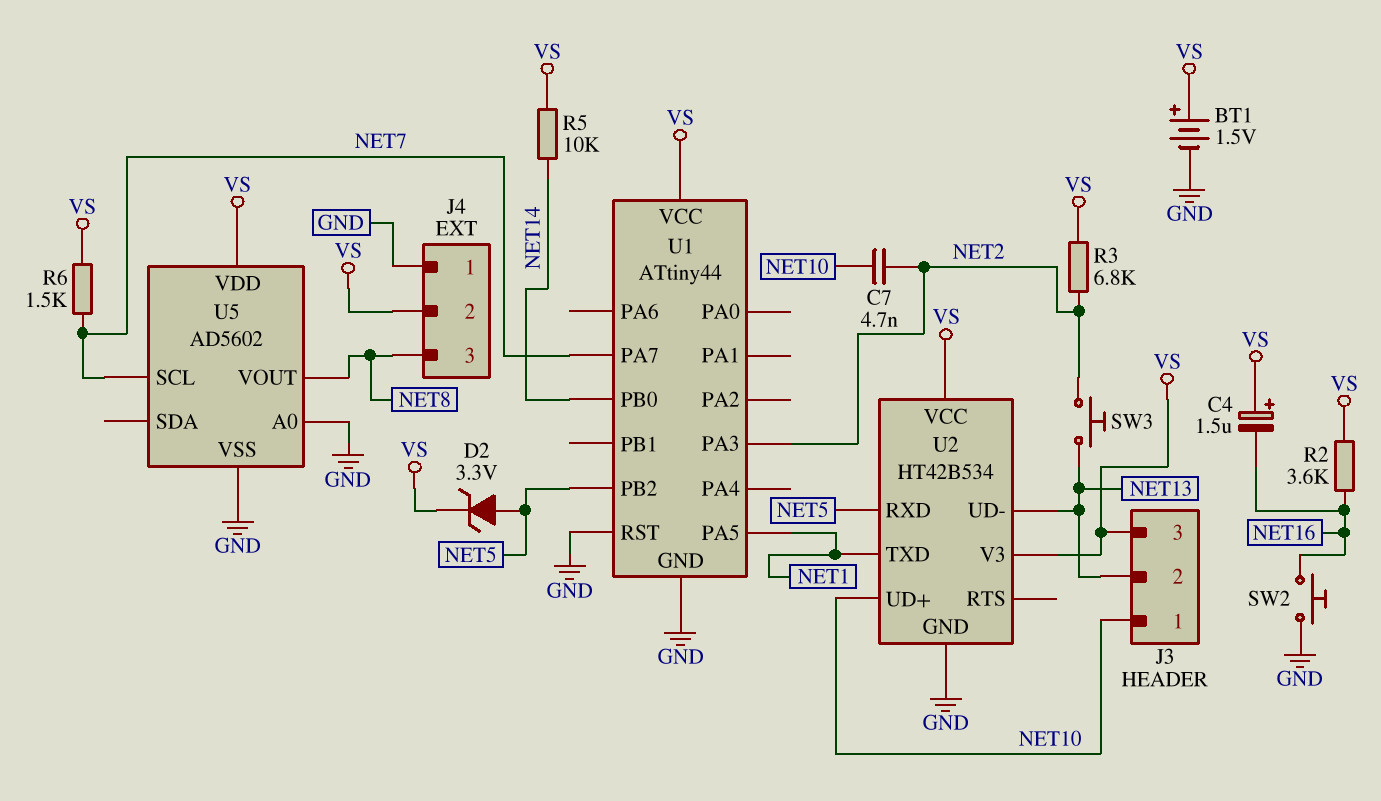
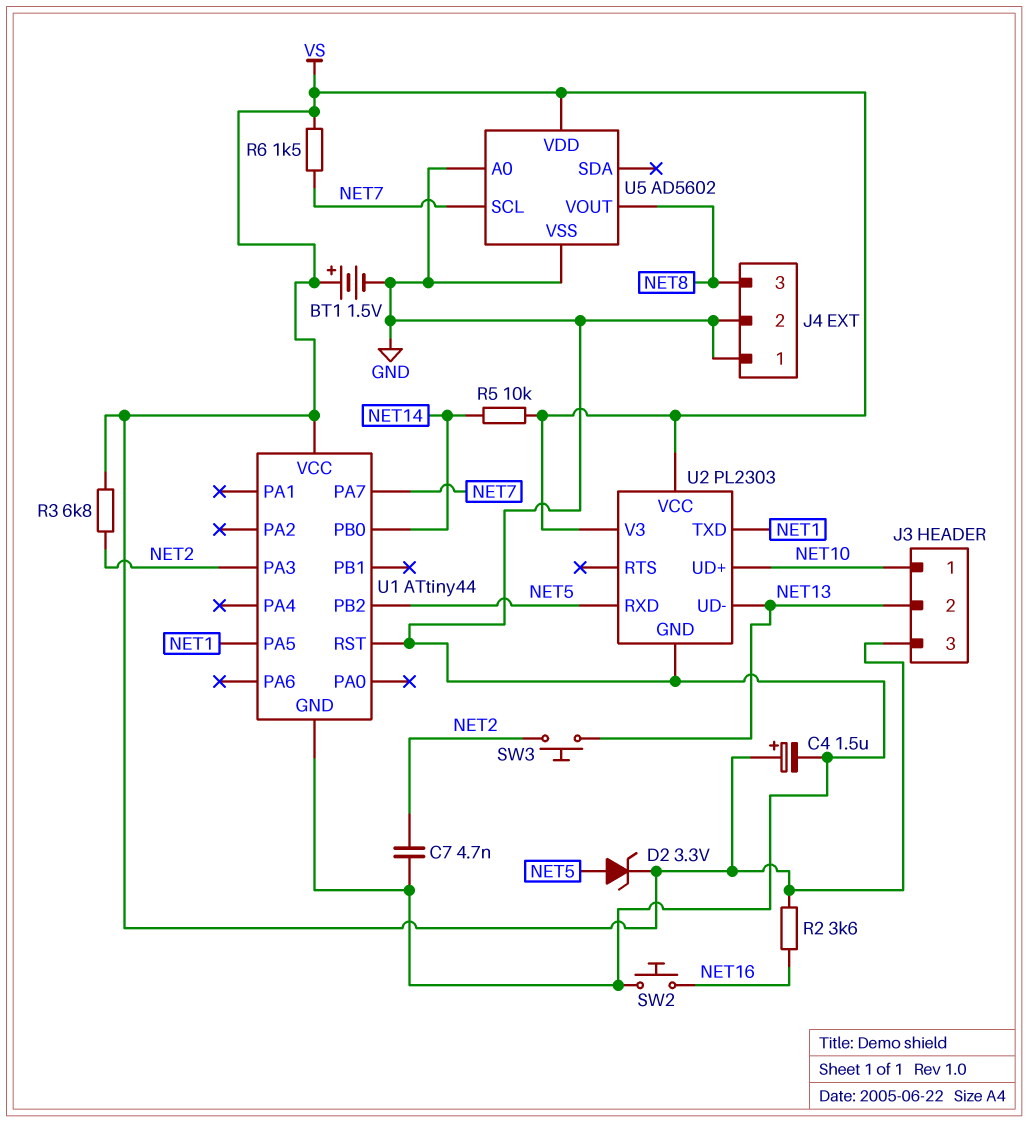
C4: 1.5uF (plus VS, minus NET16) -> 1.5uF (plus VS, minus GND)
C7: 4.7nF (NET2, NET10) -> 4.7nF (GND, NET2)
J4 pin 2: VS -> GND
U2: HT42B534 -> PL2303

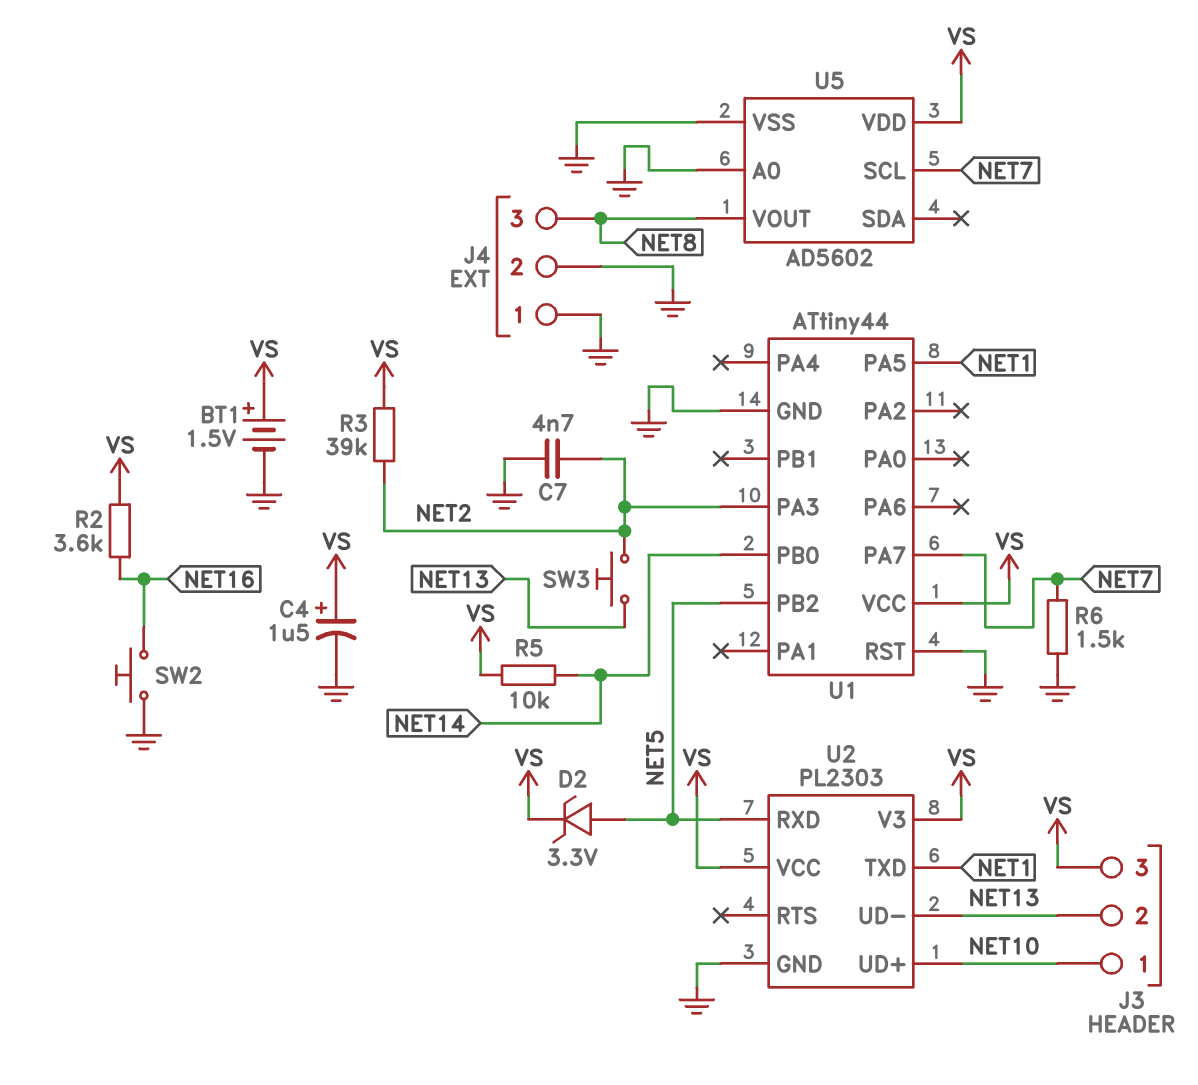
R3: 6.8k (NET2, VS) -> 39k (NET2, VS)
R6: 1.5k (NET7, VS) -> 1.5k (GND, NET7)

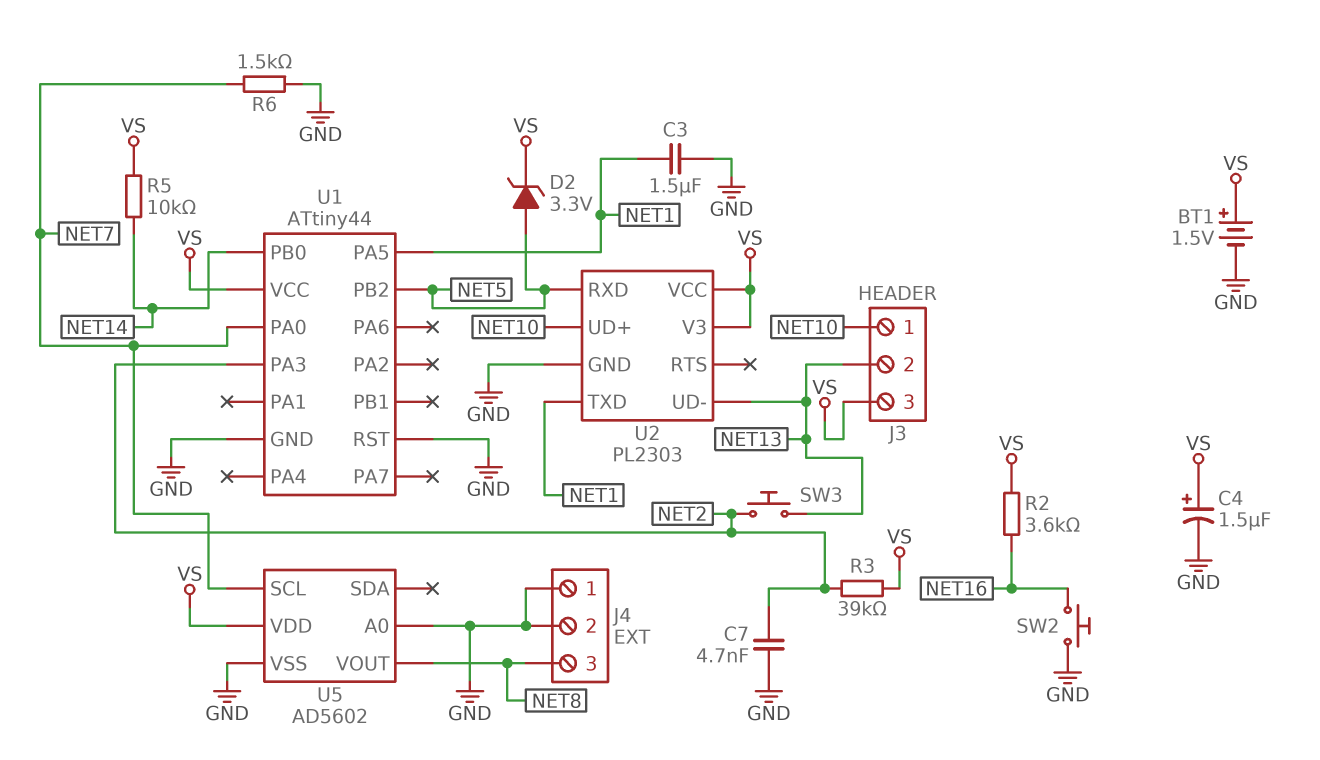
C3: none -> 1.5uF (GND, NET1)
U1 pin PA0: none -> NET7
U1 pin PA7: NET7 -> none

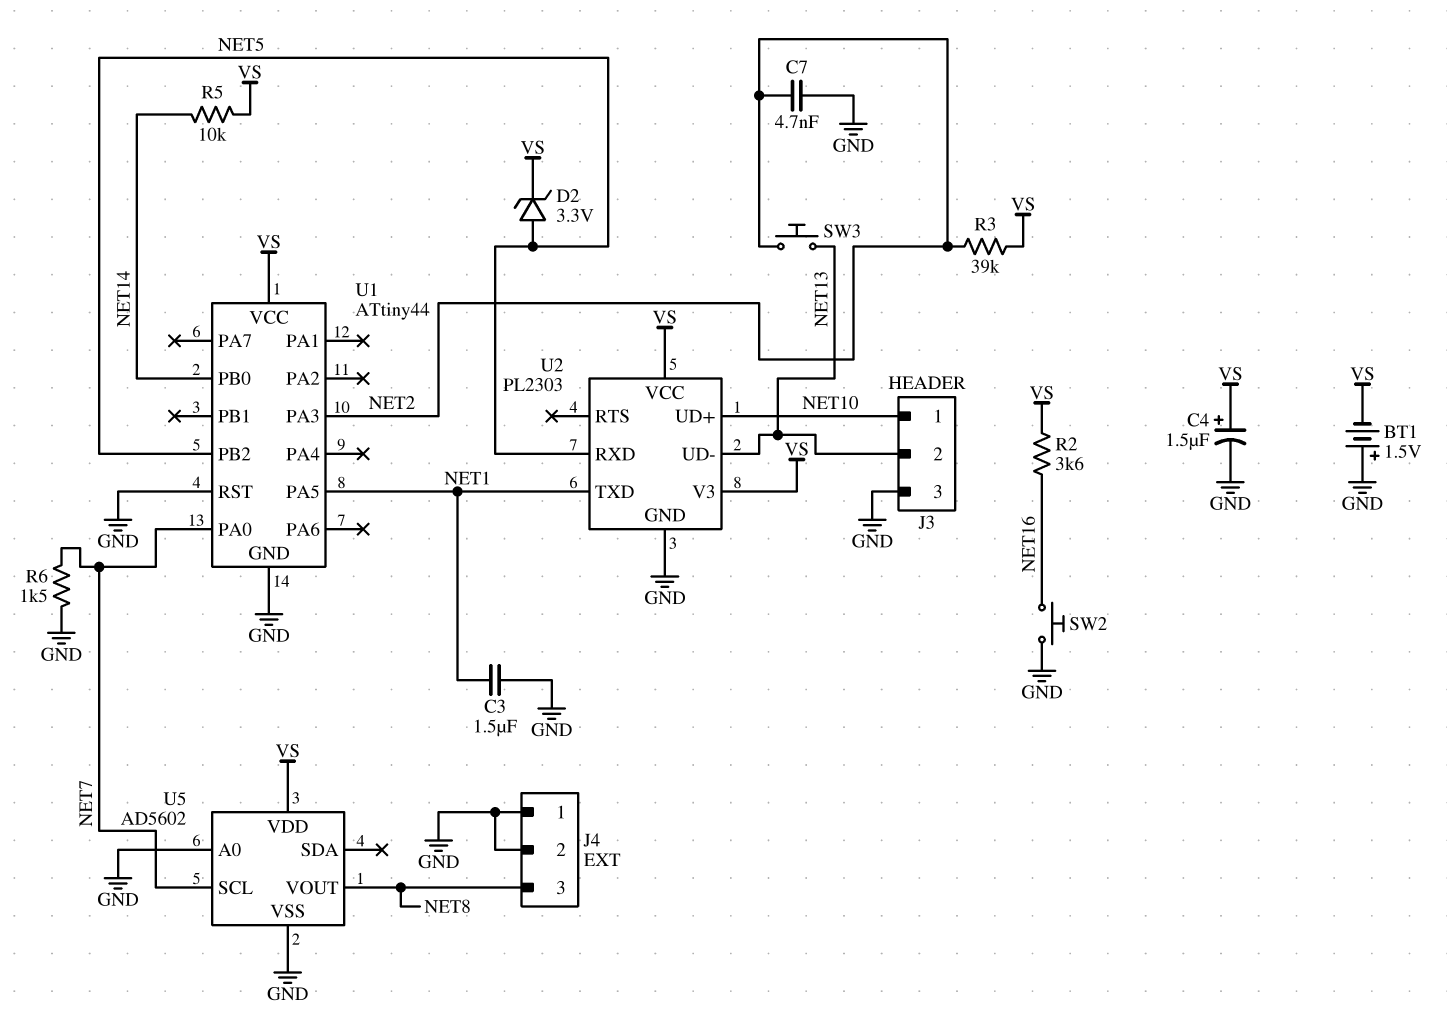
BT1: 1.5V (plus VS, minus GND) -> 1.5V (plus GND, minus VS)
J3 pin 3: VS -> GND

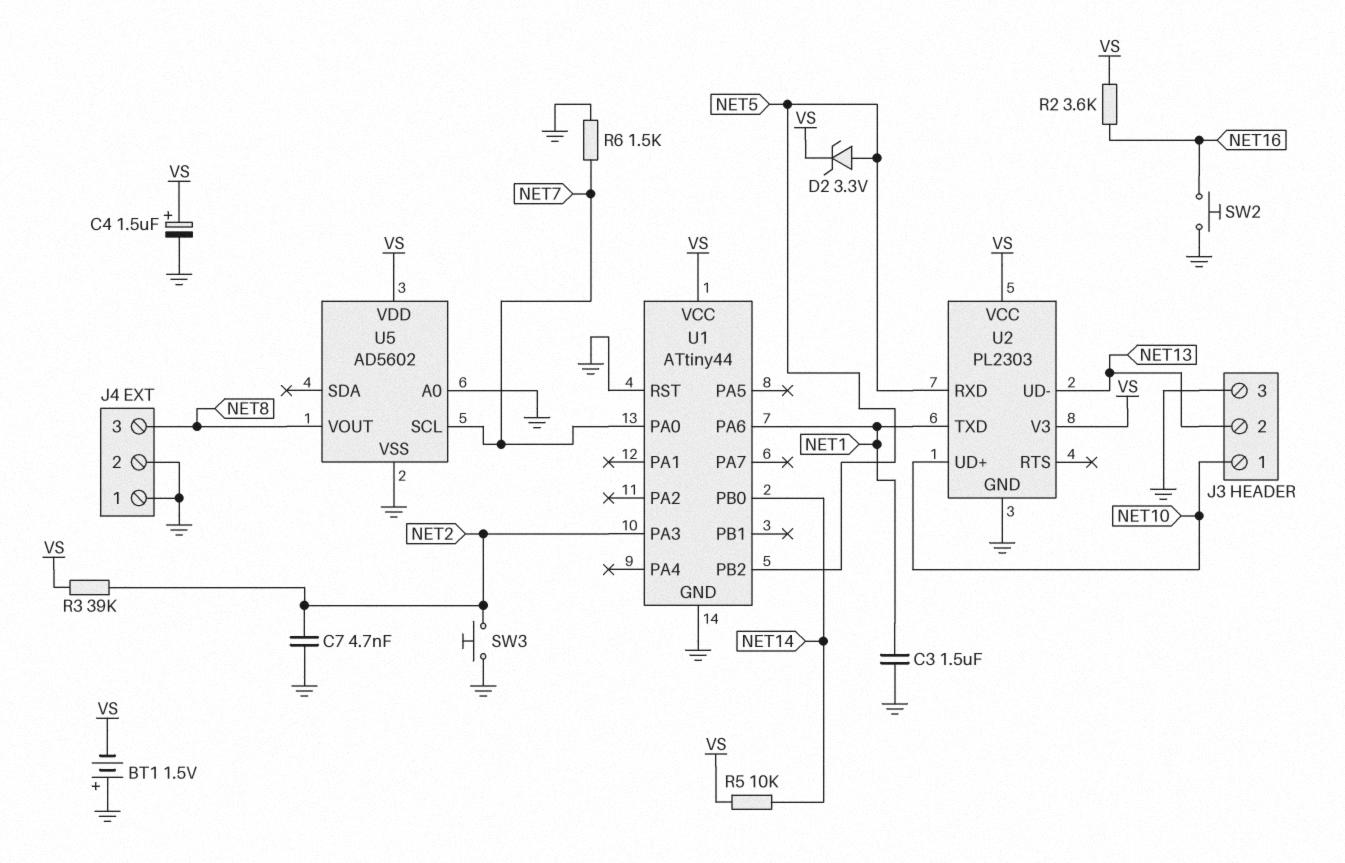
SW3: button (NET2, NET13) -> button (GND, NET2)
U1 pin PA5: NET1 -> none
U1 pin PA6: none -> NET1

